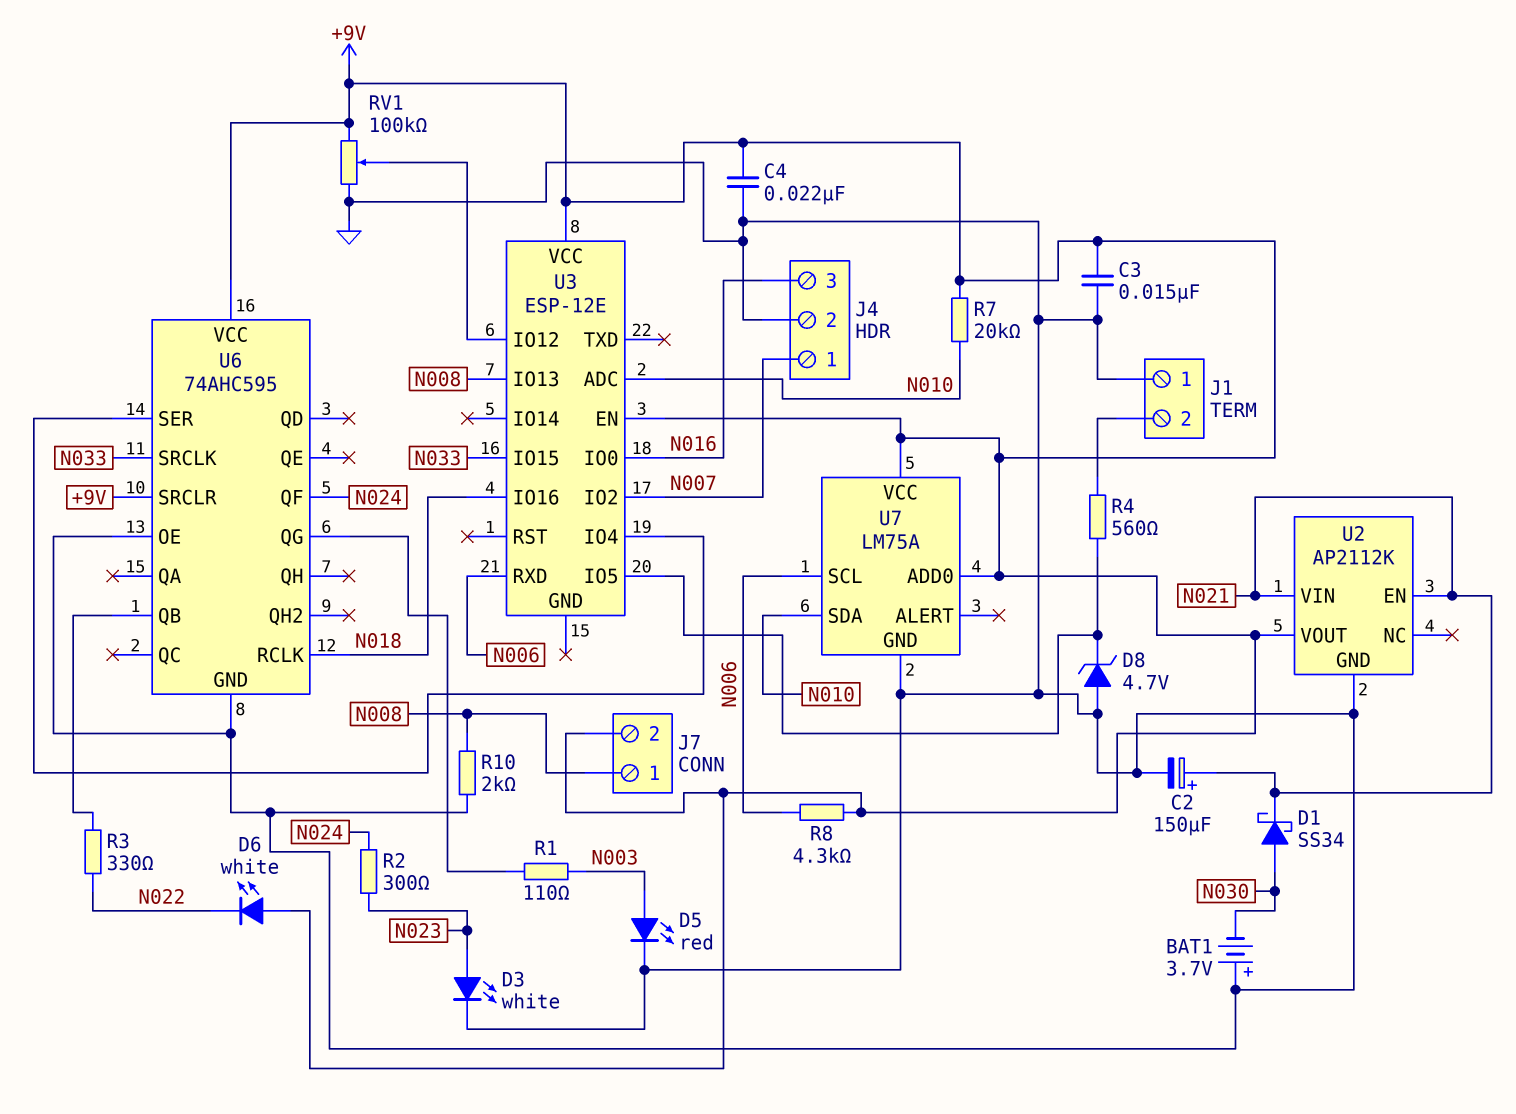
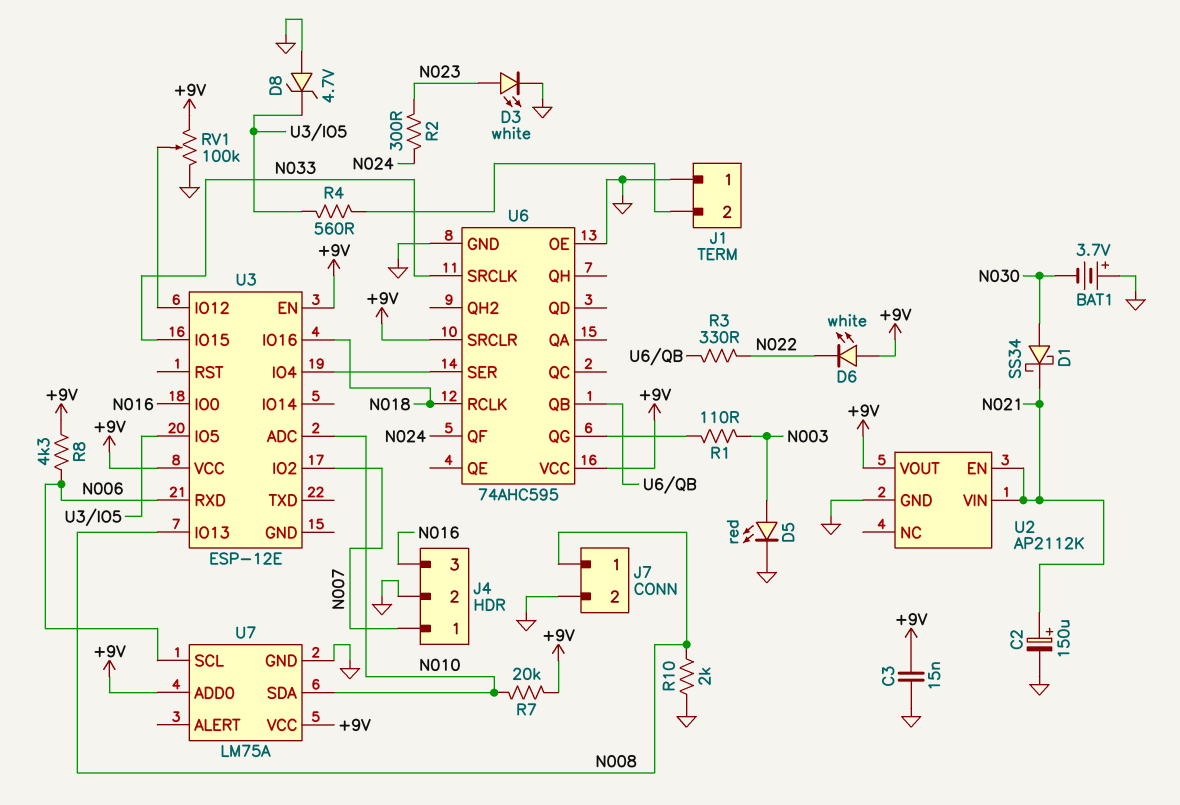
C4: 22nF (+9V, GND) -> none
J7 pin 2: +9V -> GND

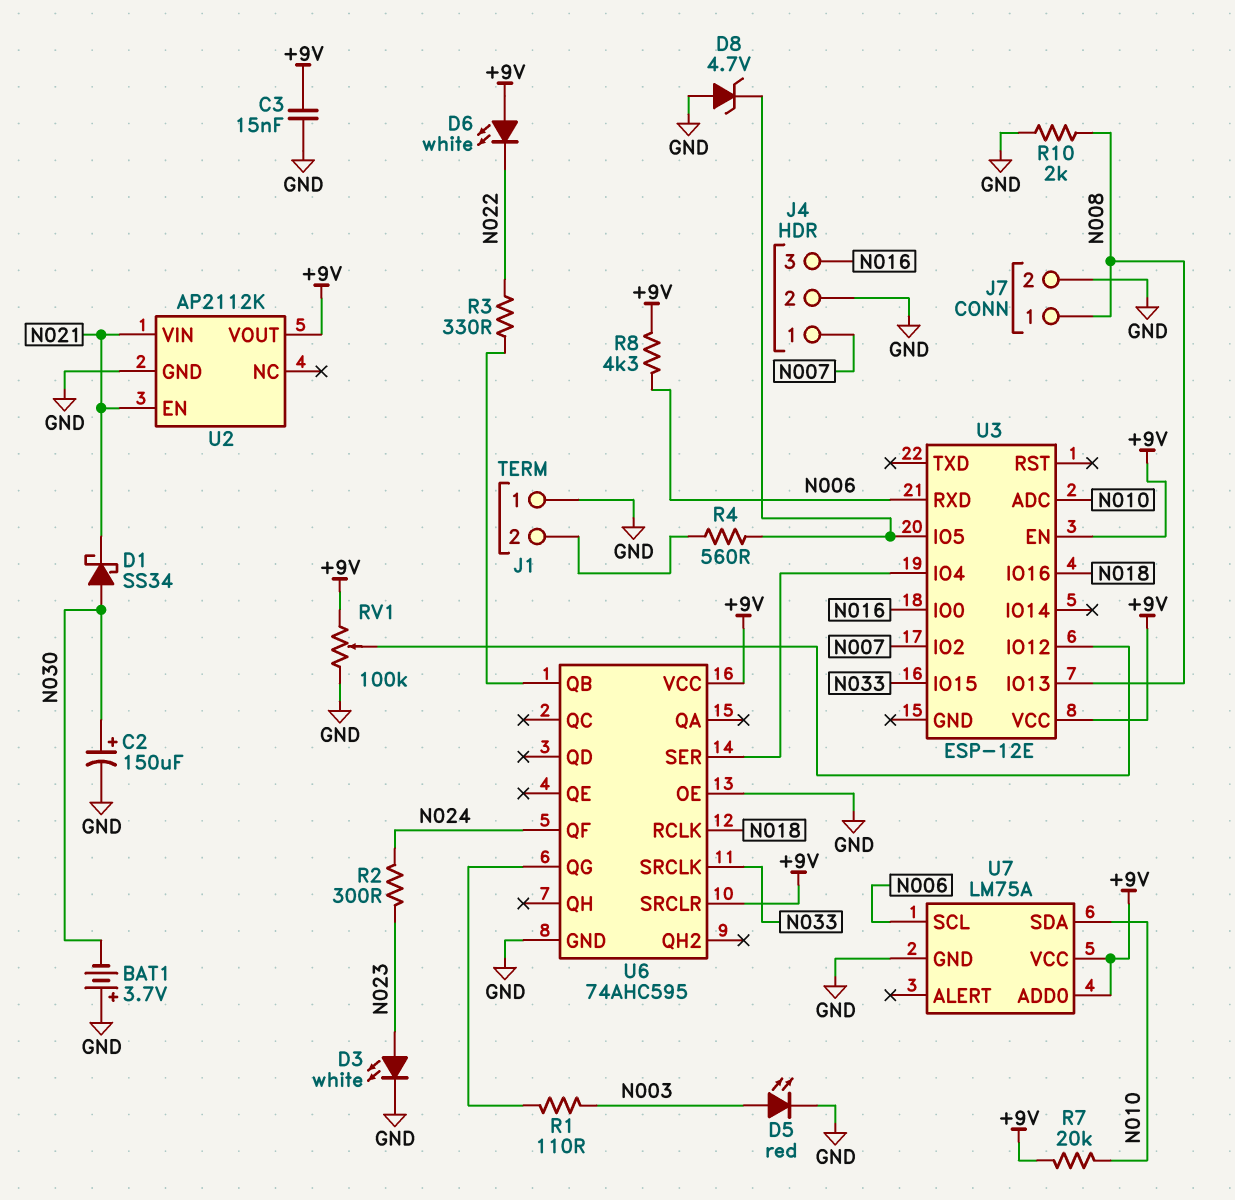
C2: 150uF (plus N021, minus GND) -> 150uF (plus N030, minus GND)

